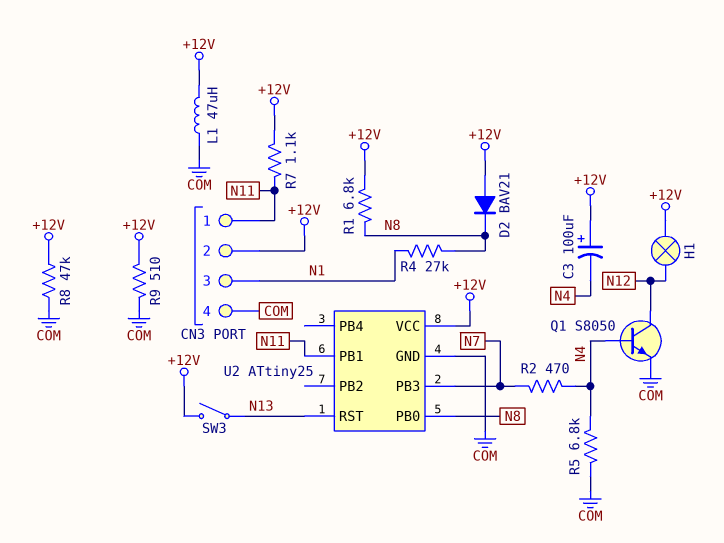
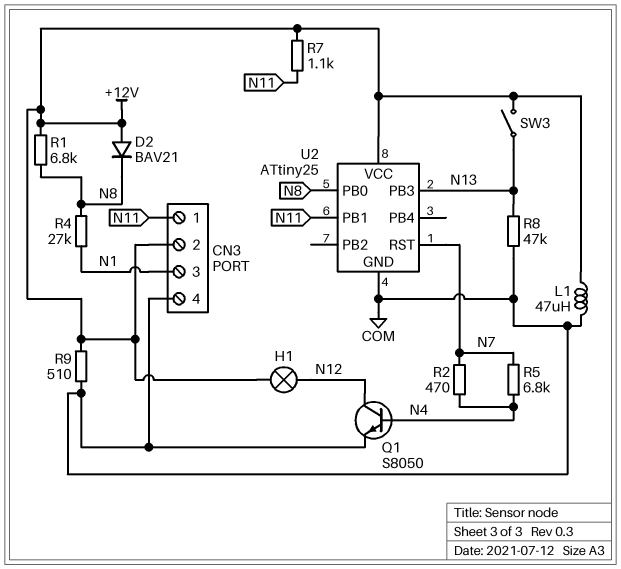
C3: 100uF (plus +12V, minus N4) -> none
R5: 6.8k (COM, N4) -> 6.8k (N4, N7)
R8: 47k (+12V, COM) -> 47k (COM, N13)
U2 pin PB3: N7 -> N13
U2 pin RST: N13 -> N7

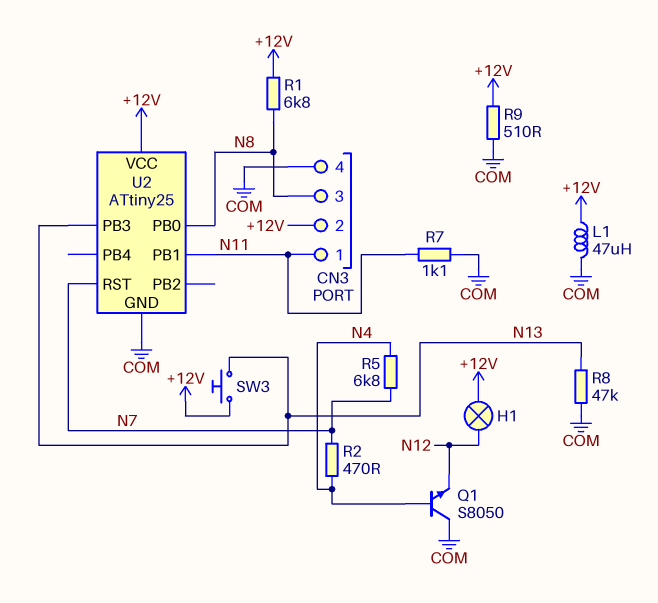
CN3 pin 3: N1 -> N8
D2: diode BAV21 (A +12V, K N8) -> none
Q1: NPN S8050 (B N4, C N12, E COM) -> NPN S8050 (B N4, C COM, E N12)
R4: 27k (N1, N8) -> none
R7: 1.1k (+12V, N11) -> 1.1k (COM, N11)
SW3: switch (+12V, N13) -> button (+12V, N13)

